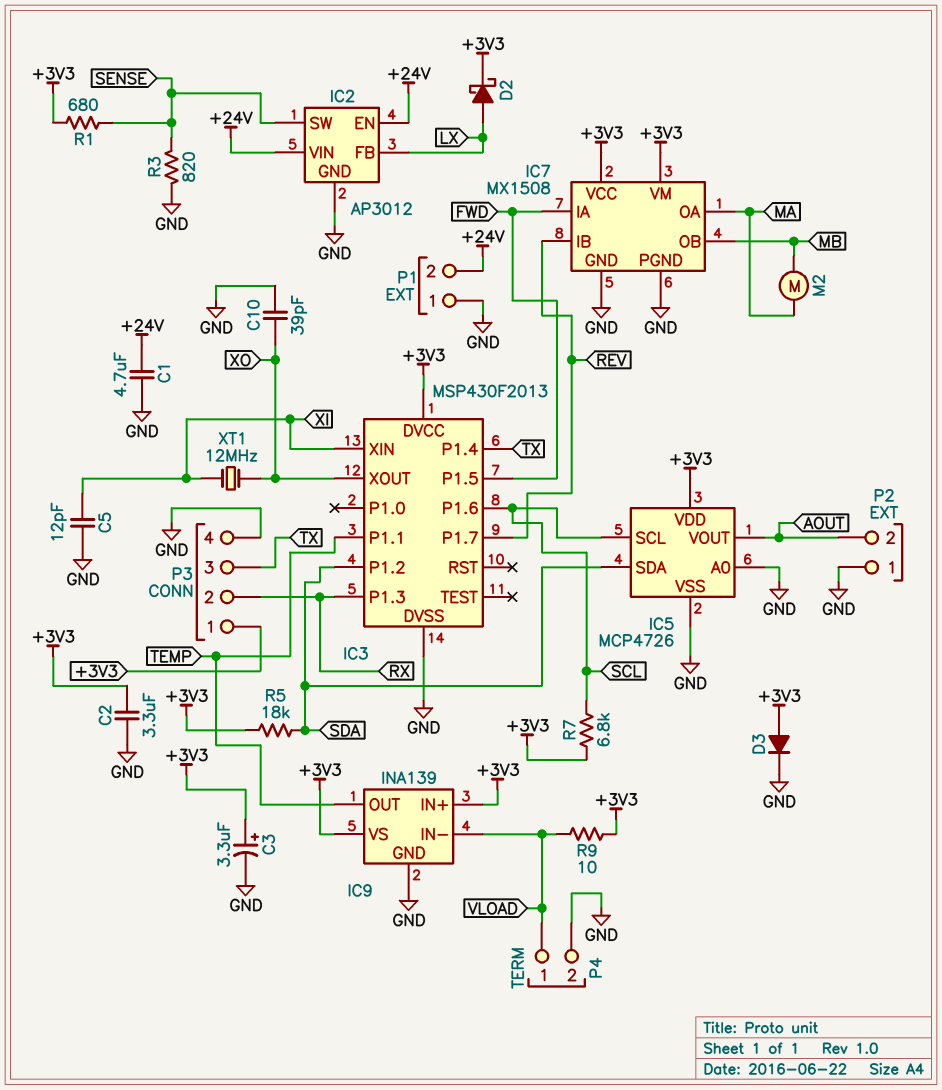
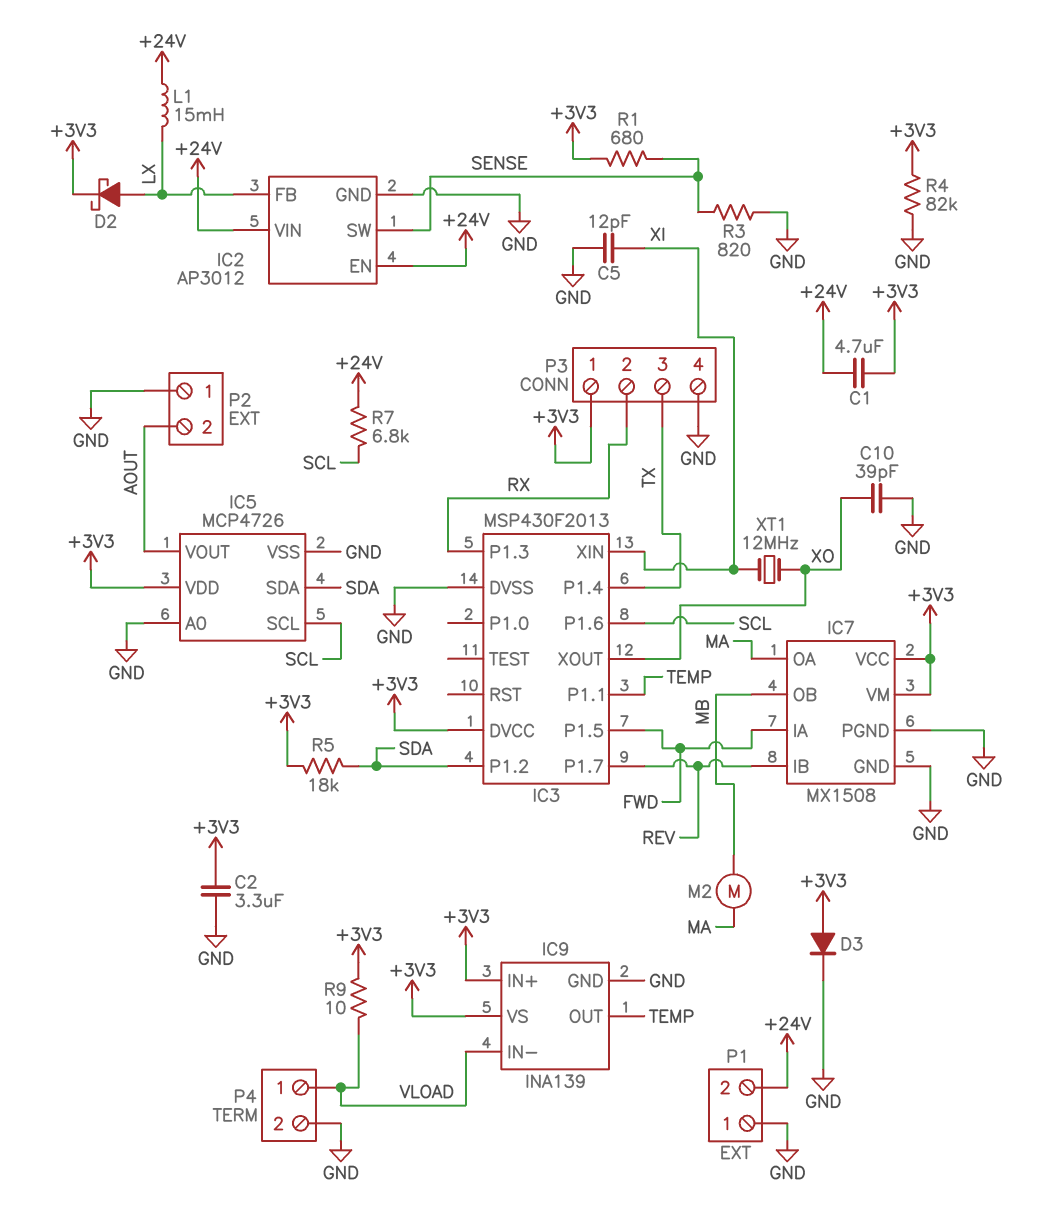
C1: 4.7uF (+24V, GND) -> 4.7uF (+3V3, +24V)
C3: 3.3uF (plus +3V3, minus GND) -> none
L1: none -> 15mH (+24V, LX)
R4: none -> 82k (+3V3, GND)
R7: 6.8k (+3V3, SCL) -> 6.8k (+24V, SCL)

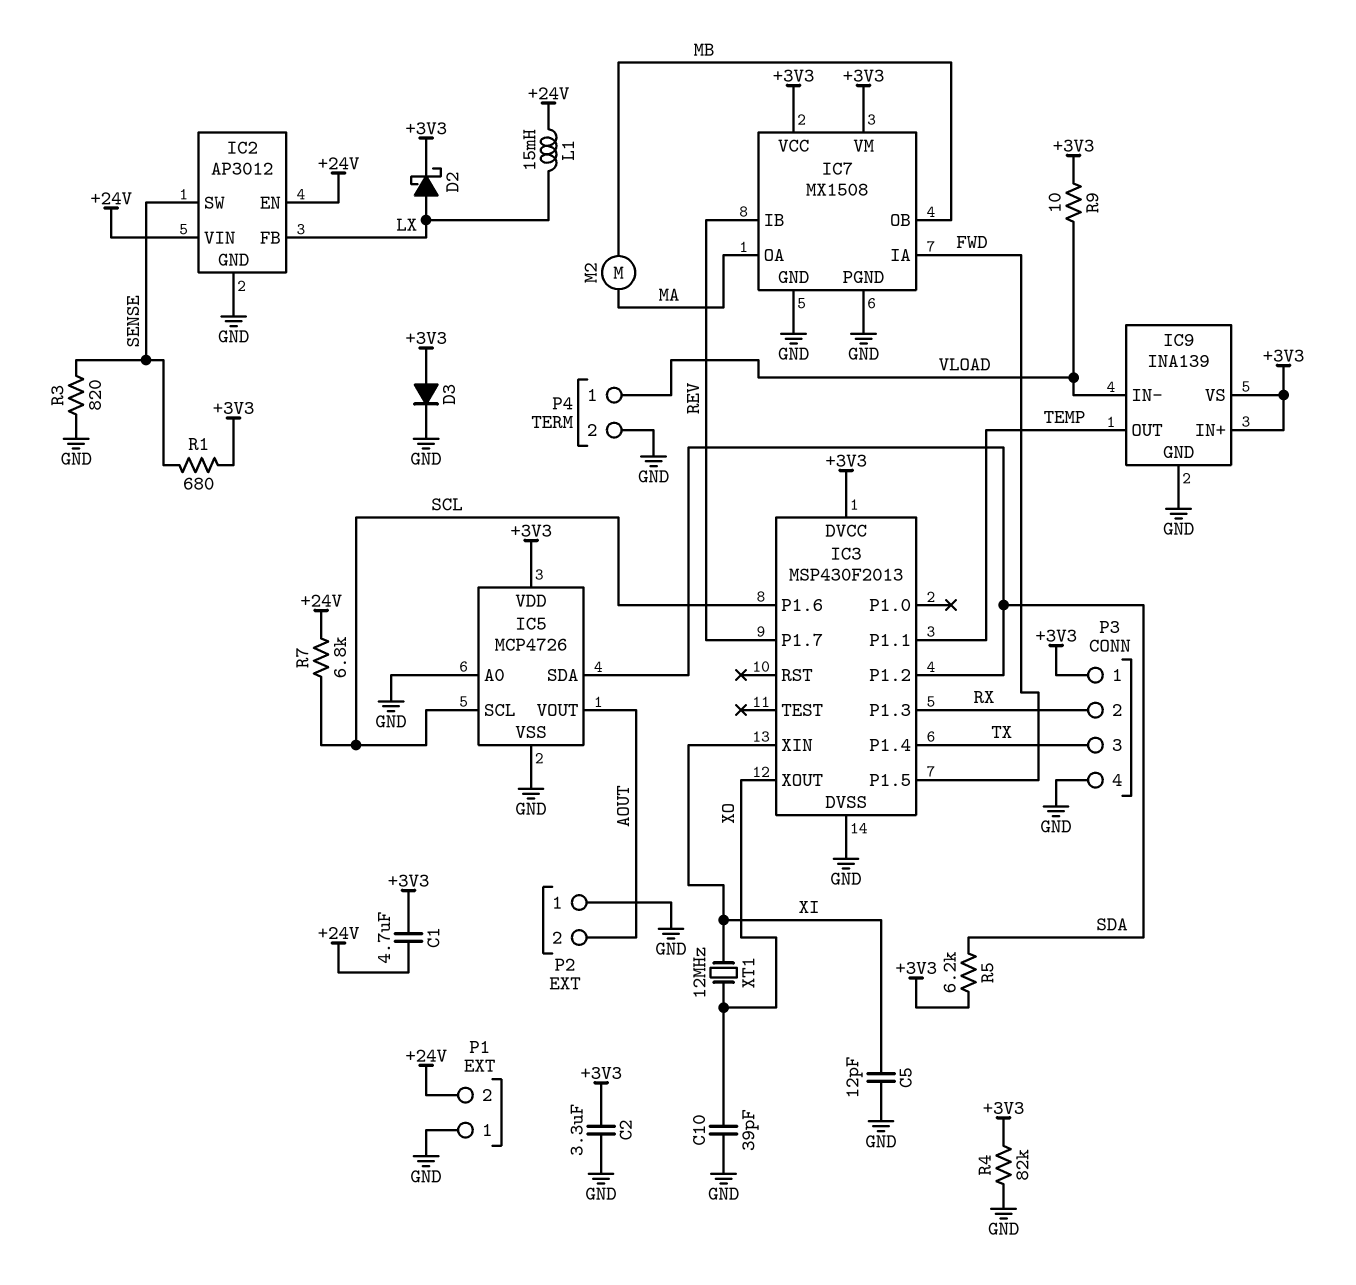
R5: 18k (+3V3, SDA) -> 6.2k (+3V3, SDA)

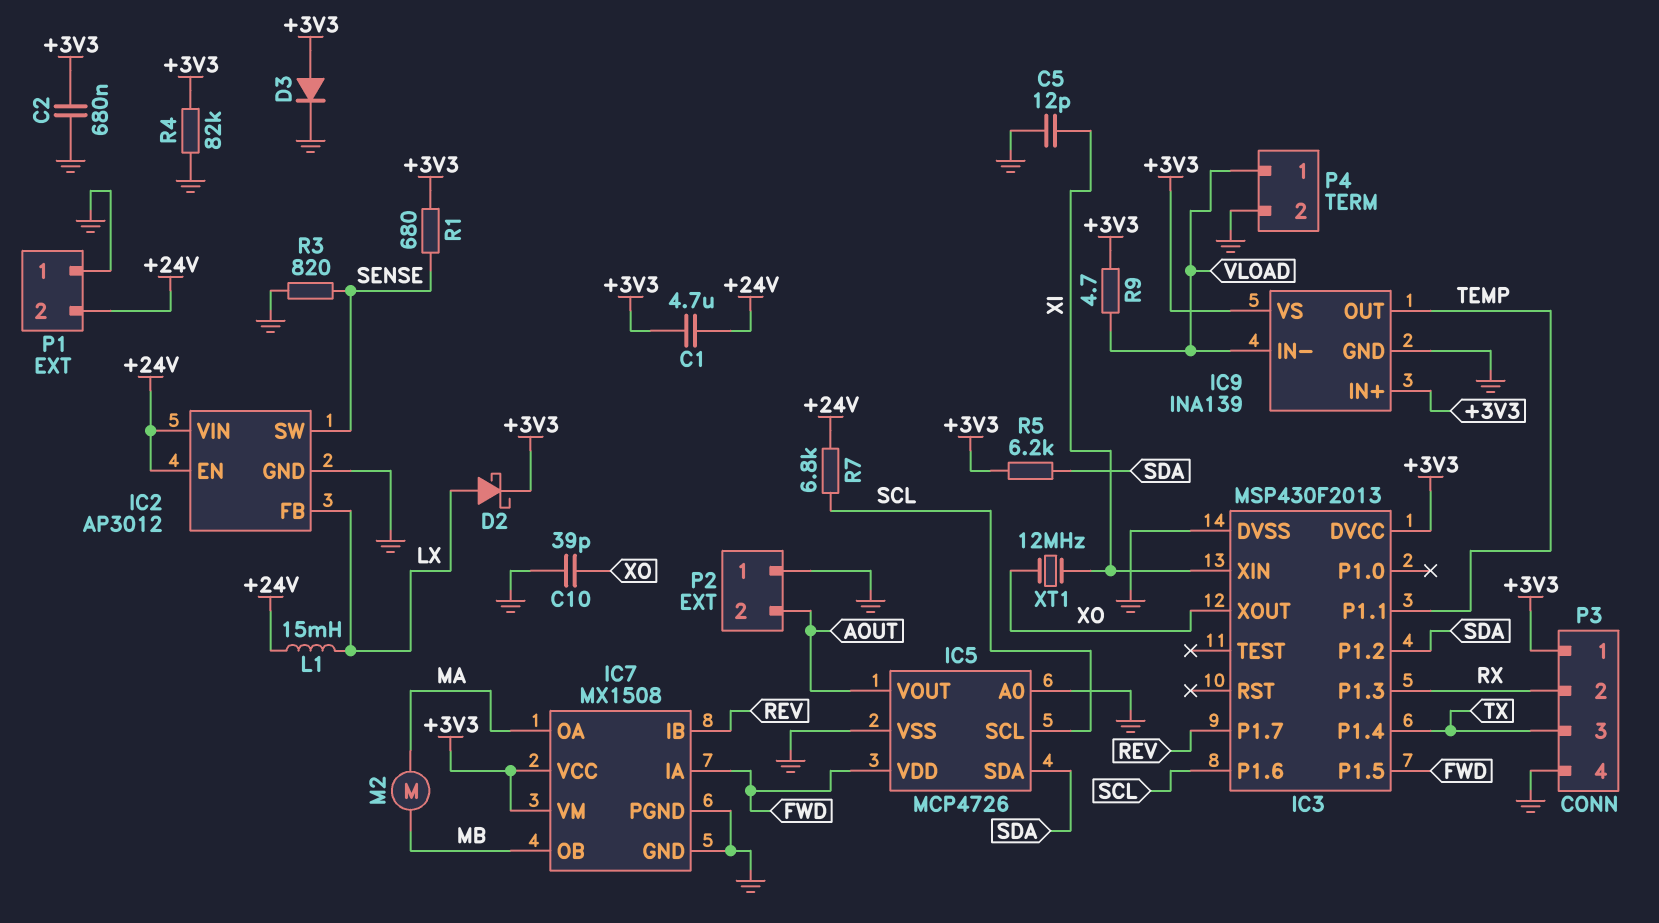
C2: 3.3uF (+3V3, GND) -> 680nF (+3V3, GND)
IC5 pin VDD: +3V3 -> FWD
R9: 10 (+3V3, VLOAD) -> 4.7 (+3V3, VLOAD)

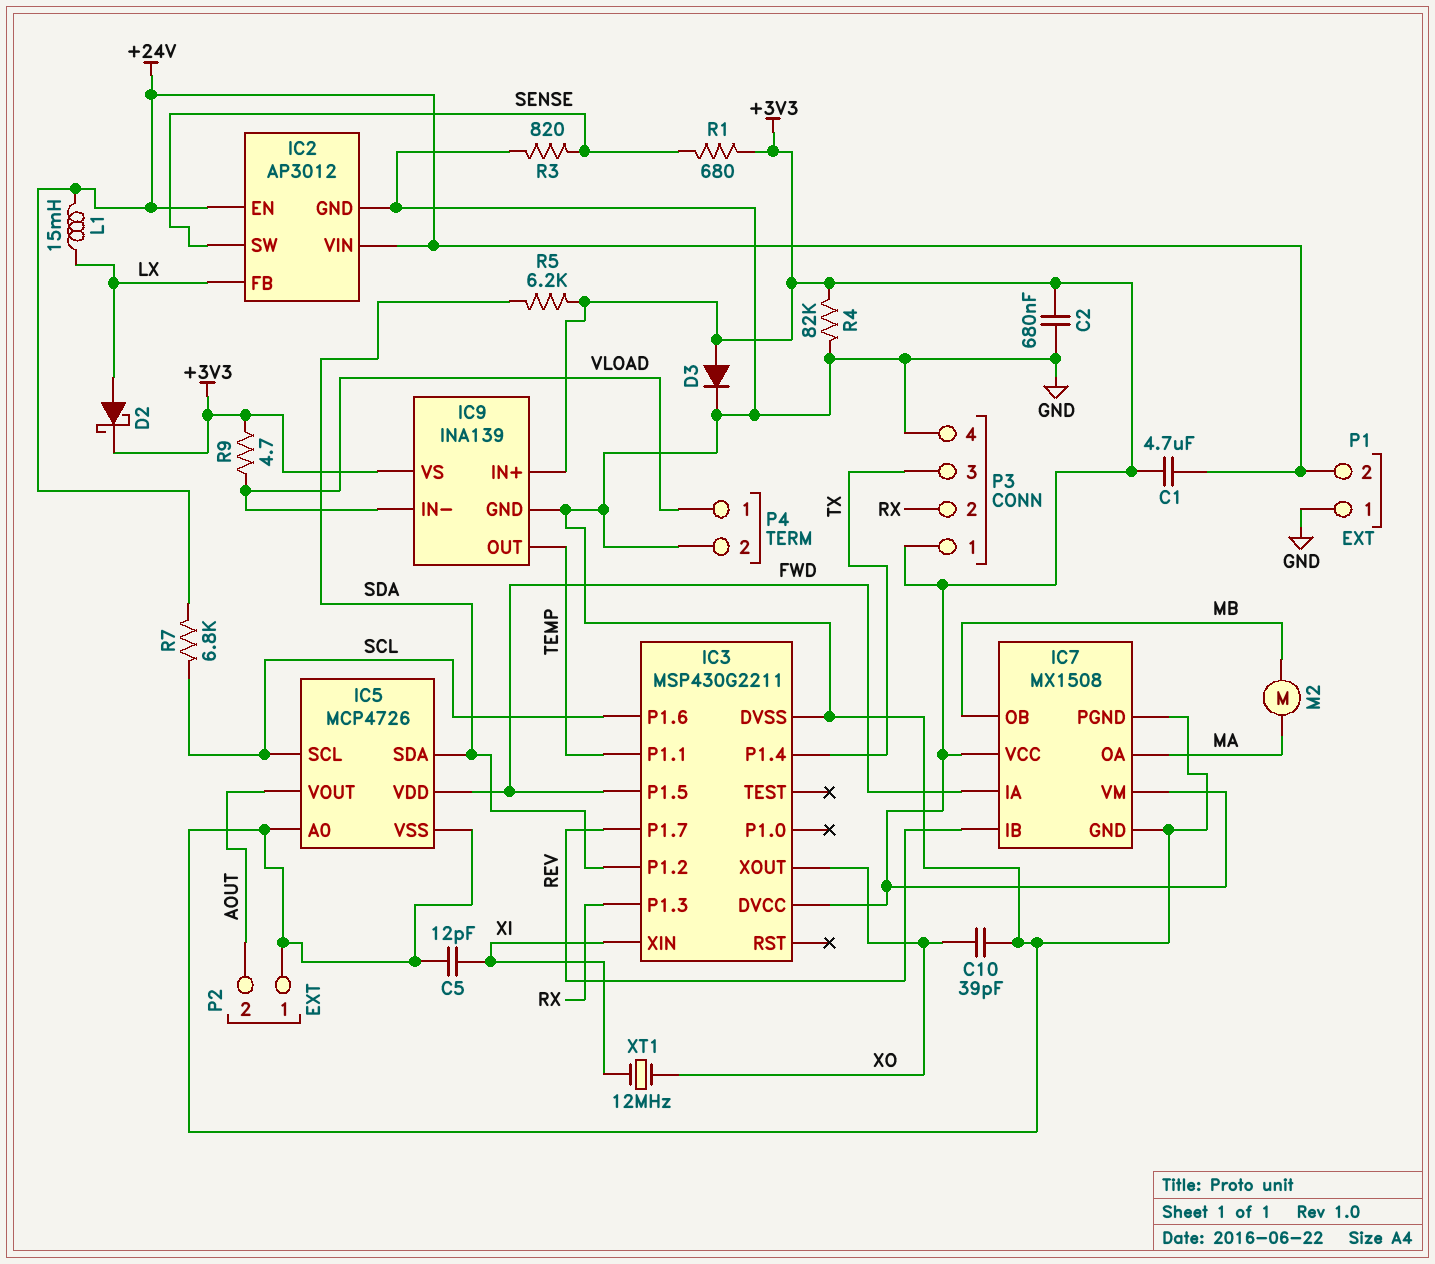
IC3: MSP430F2013 -> MSP430G2211

